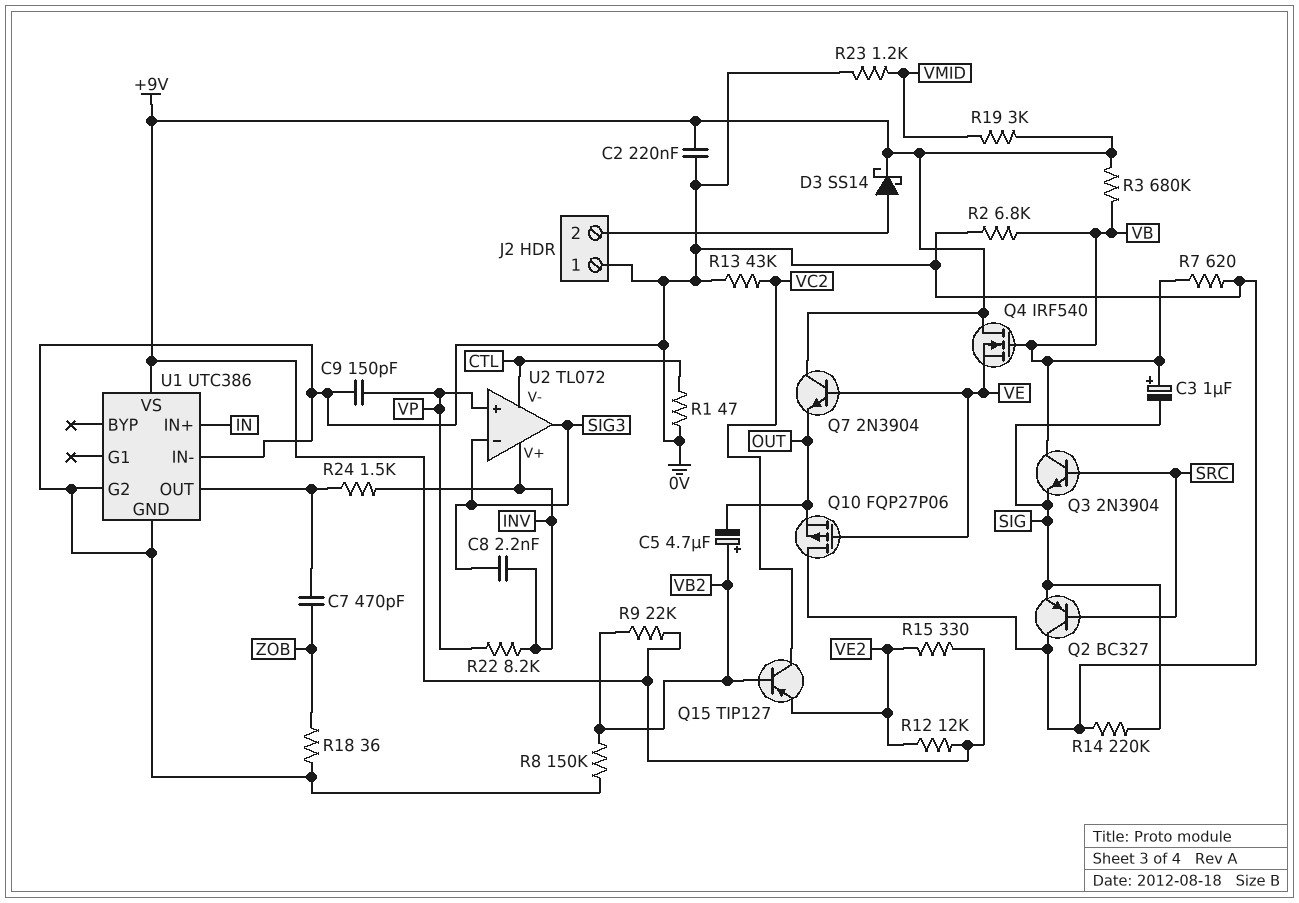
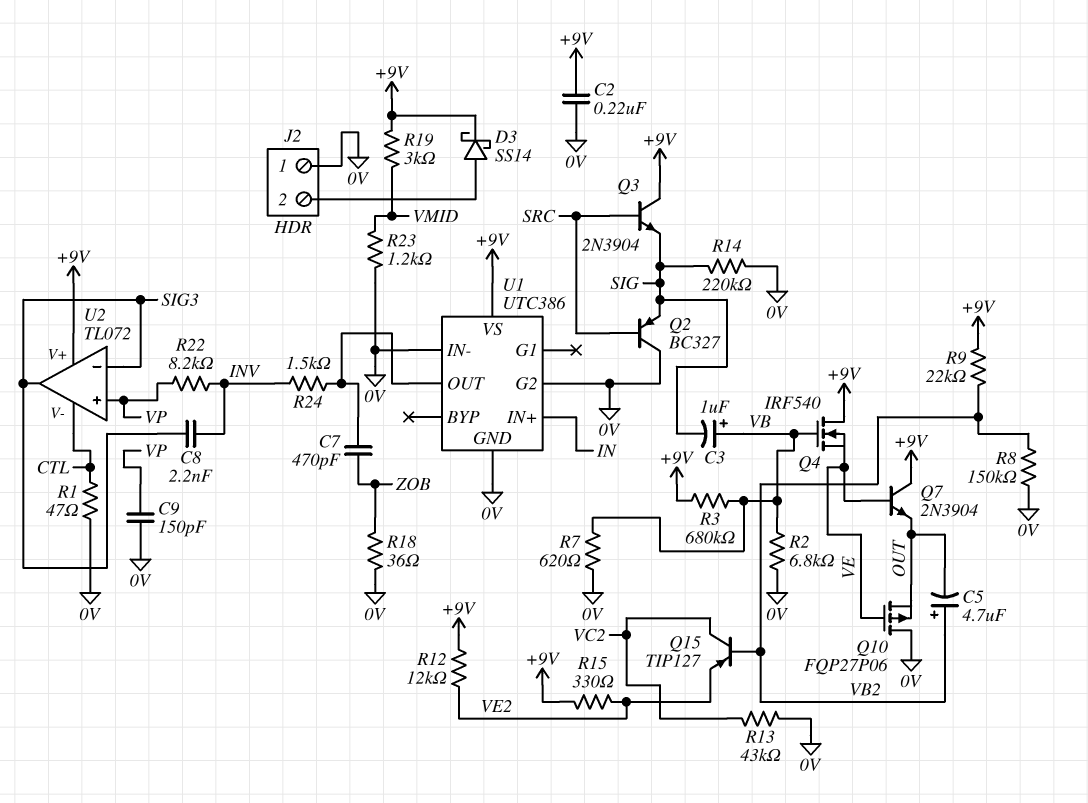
Q3: NPN 2N3904 (B SRC, C VB, E SIG) -> NPN 2N3904 (B SRC, C +9V, E SIG)
U2 pin V+: INV -> +9V

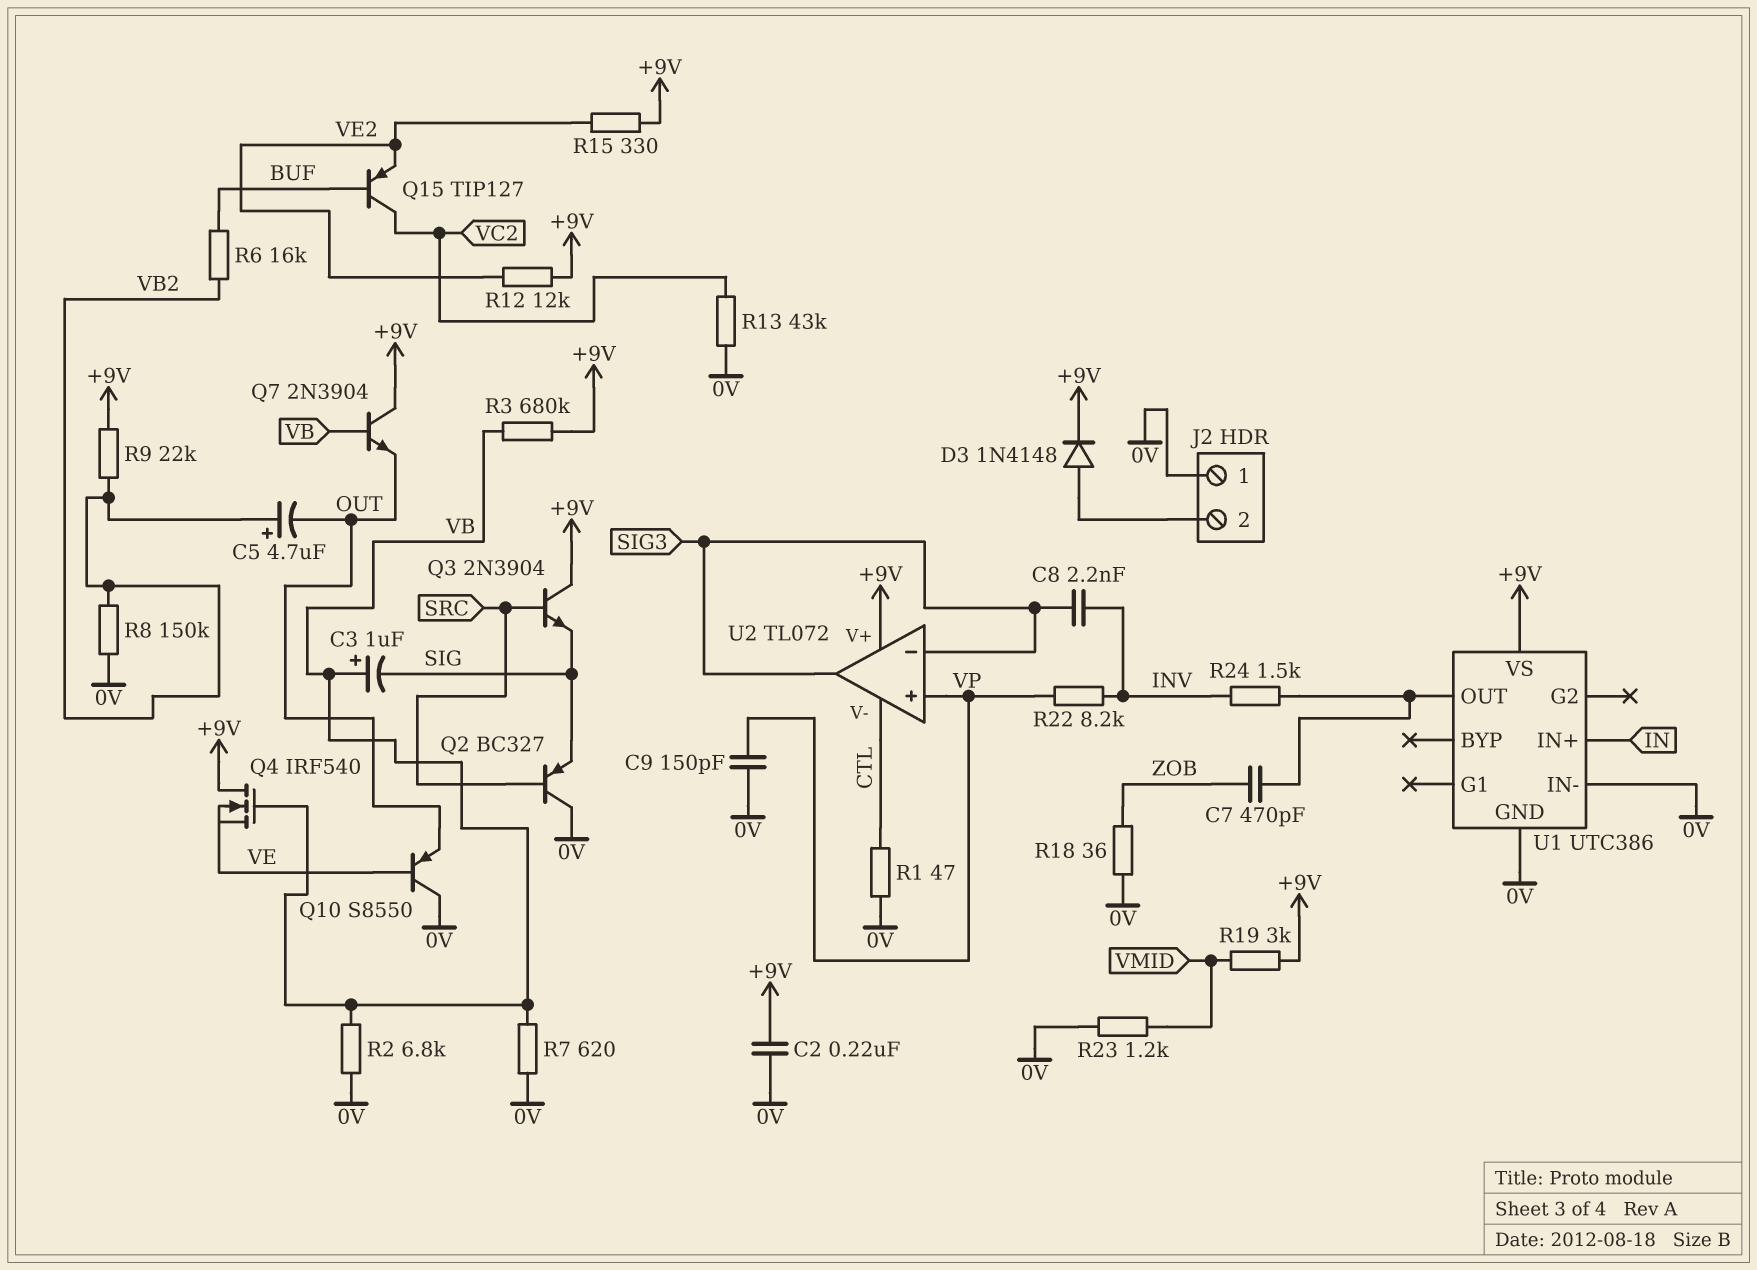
D3: schottky SS14 (A J2/2, K +9V) -> diode 1N4148 (A J2/2, K +9V)
Q7: NPN 2N3904 (B VE, C +9V, E OUT) -> NPN 2N3904 (B VB, C +9V, E OUT)
Q10: PMOS FQP27P06 (G VE, D 0V, S OUT) -> PNP S8550 (B VE, C 0V, E OUT)
Q15: PNP TIP127 (B VB2, C VC2, E VE2) -> PNP TIP127 (B BUF, C VC2, E VE2)
R6: none -> 16k (BUF, VB2)
R14: 220k (0V, SIG) -> none
U1 pin G2: 0V -> none

